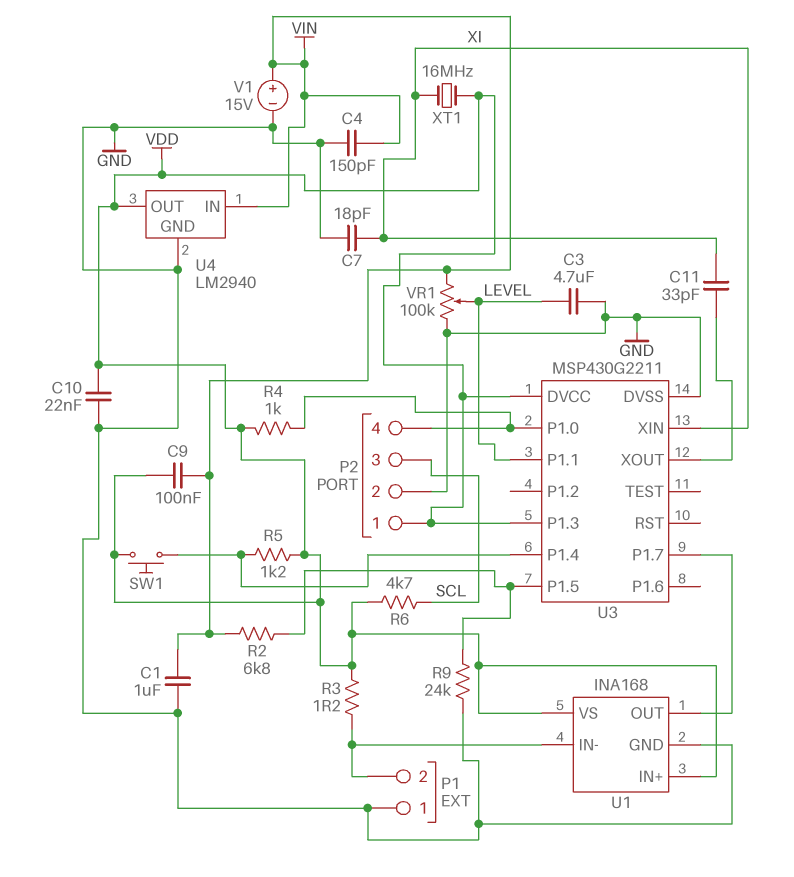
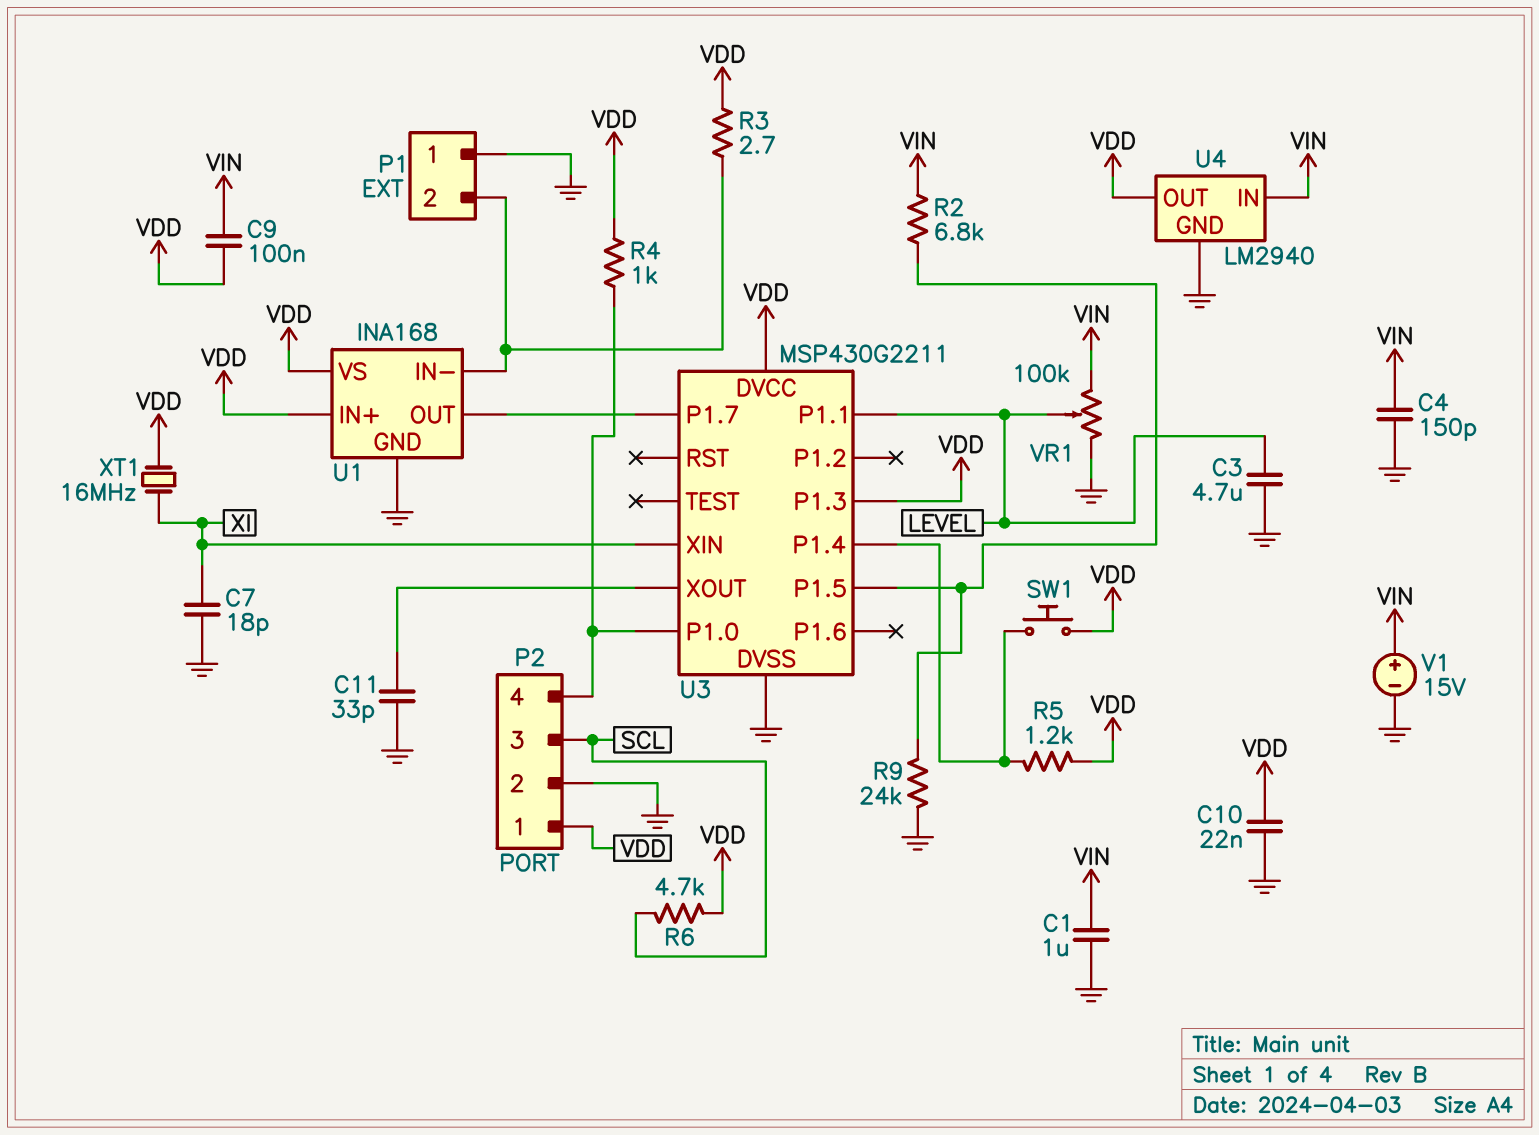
C11: 33pF (U3/XOUT, XI) -> 33pF (GND, U3/XOUT)
R3: 1.2 (P1/2, VDD) -> 2.7 (P1/2, VDD)

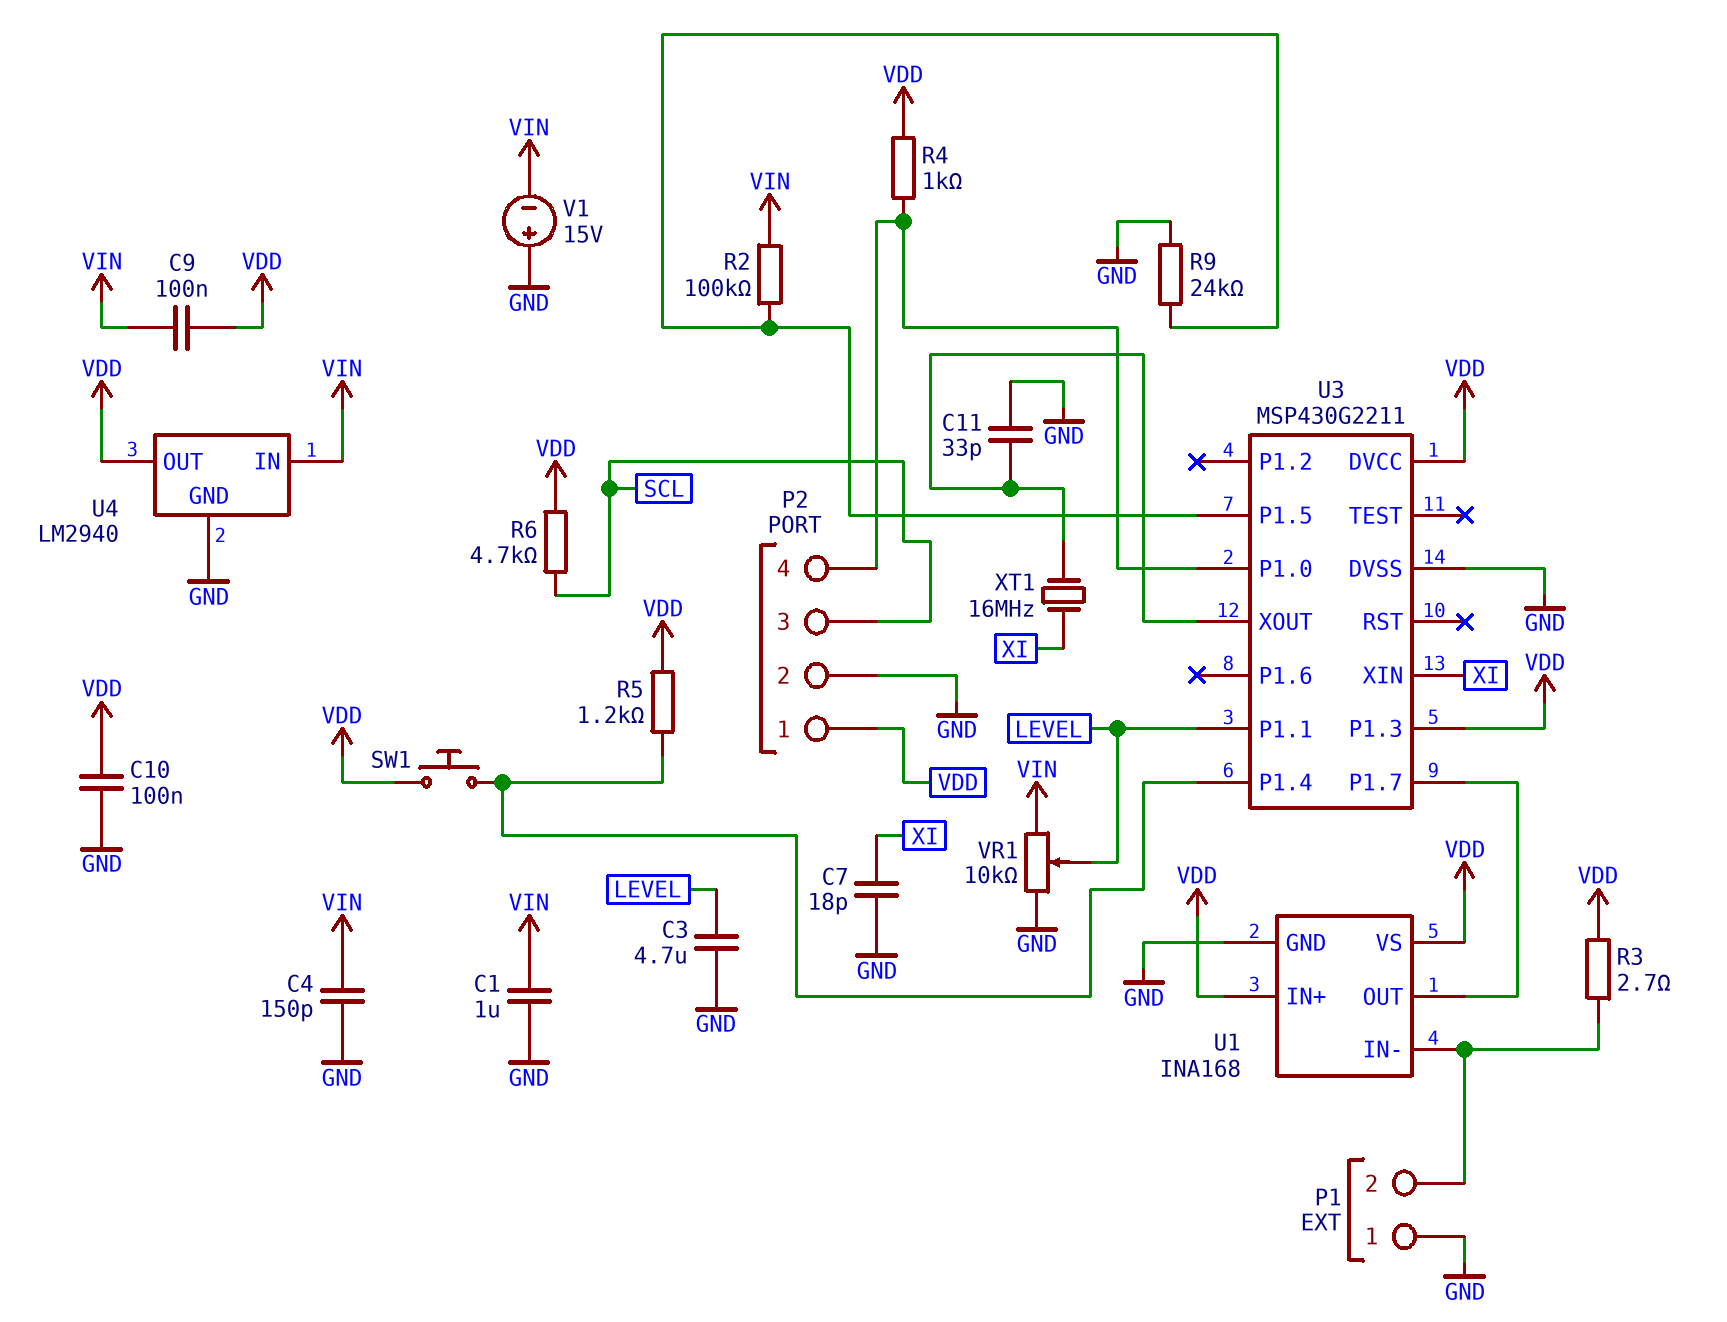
C10: 22nF (GND, VDD) -> 100nF (GND, VDD)
R2: 6.8k (U3/P1.5, VIN) -> 100k (U3/P1.5, VIN)
V1: 15V (plus VIN, minus GND) -> 15V (plus GND, minus VIN)
VR1: 100k (GND, VIN, wiper LEVEL) -> 10k (GND, VIN, wiper LEVEL)
XT1: 16MHz (VDD, XI) -> 16MHz (U3/XOUT, XI)

